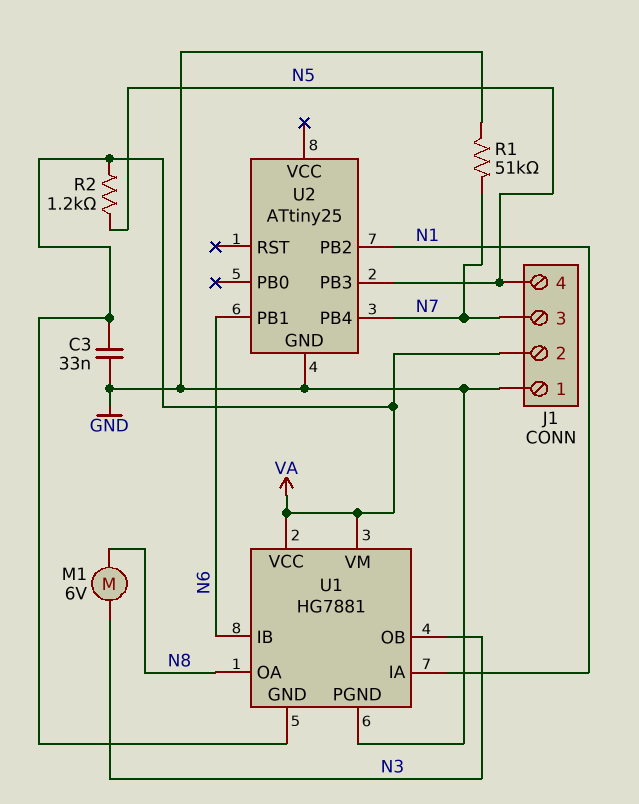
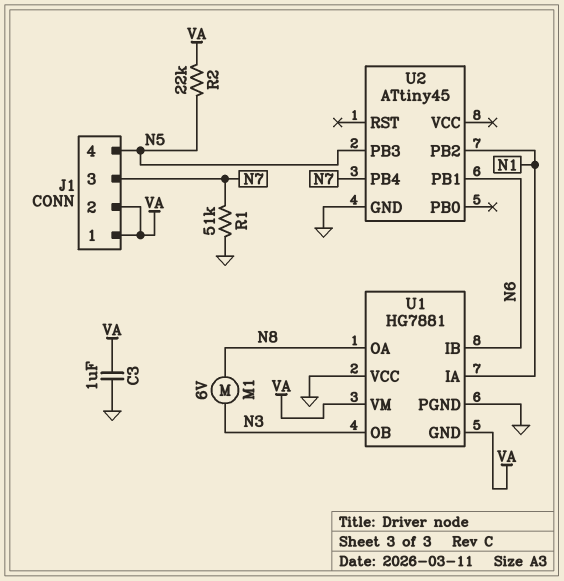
C3: 33nF (GND, VA) -> 1uF (GND, VA)
J1 pin 1: GND -> VA
R2: 1.2k (N5, VA) -> 22k (N5, VA)
U1 pin VCC: VA -> GND
U2: ATtiny25 -> ATtiny45

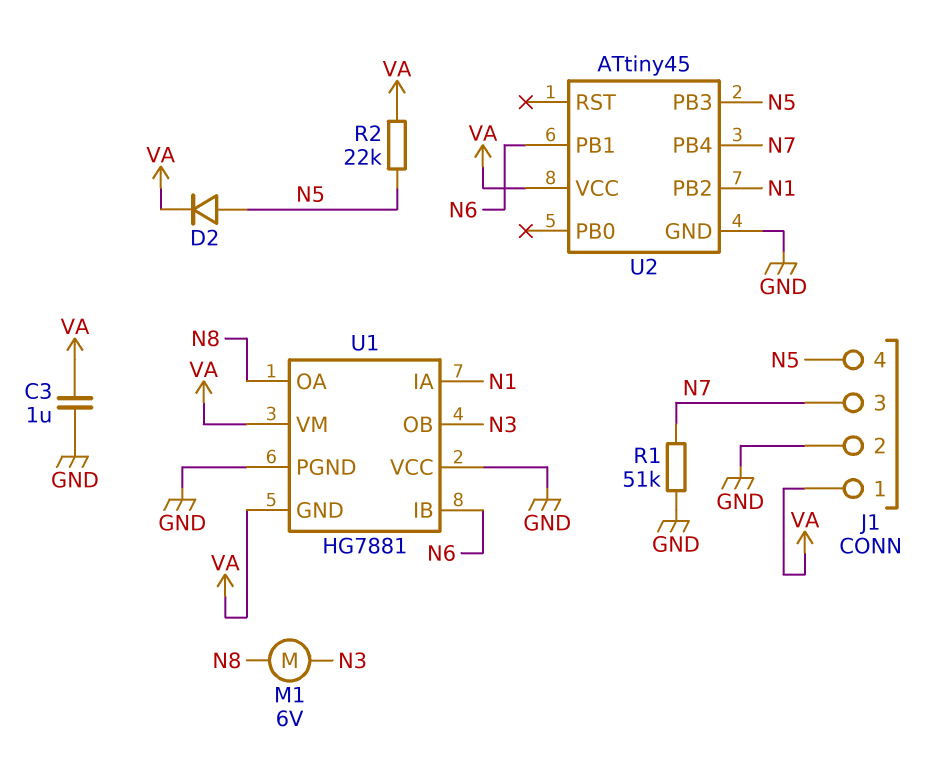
D2: none -> diode (A N5, K VA)
J1 pin 2: VA -> GND
U2 pin VCC: none -> VA

